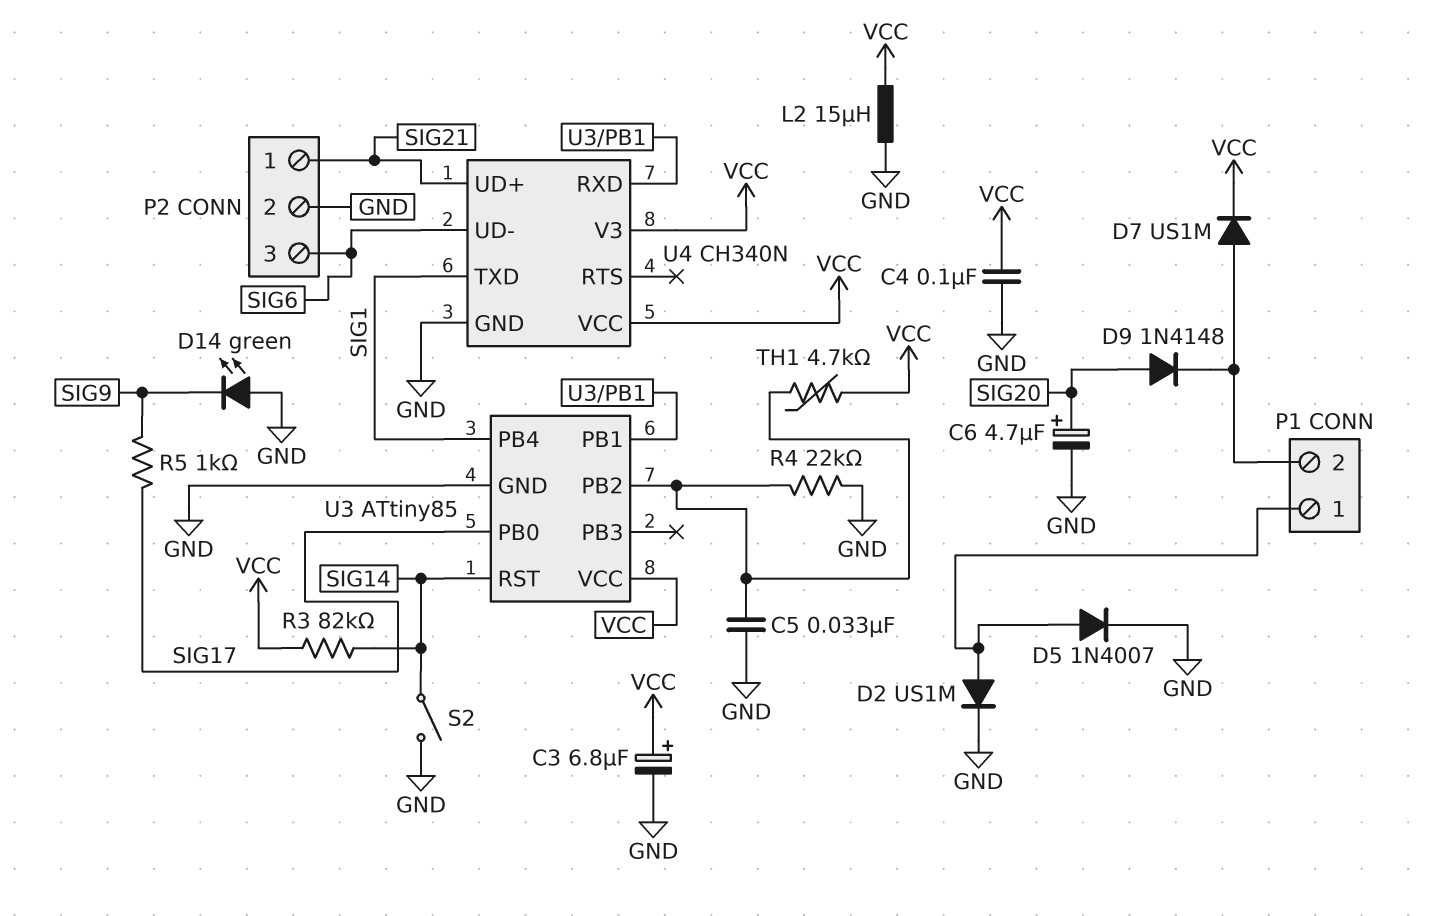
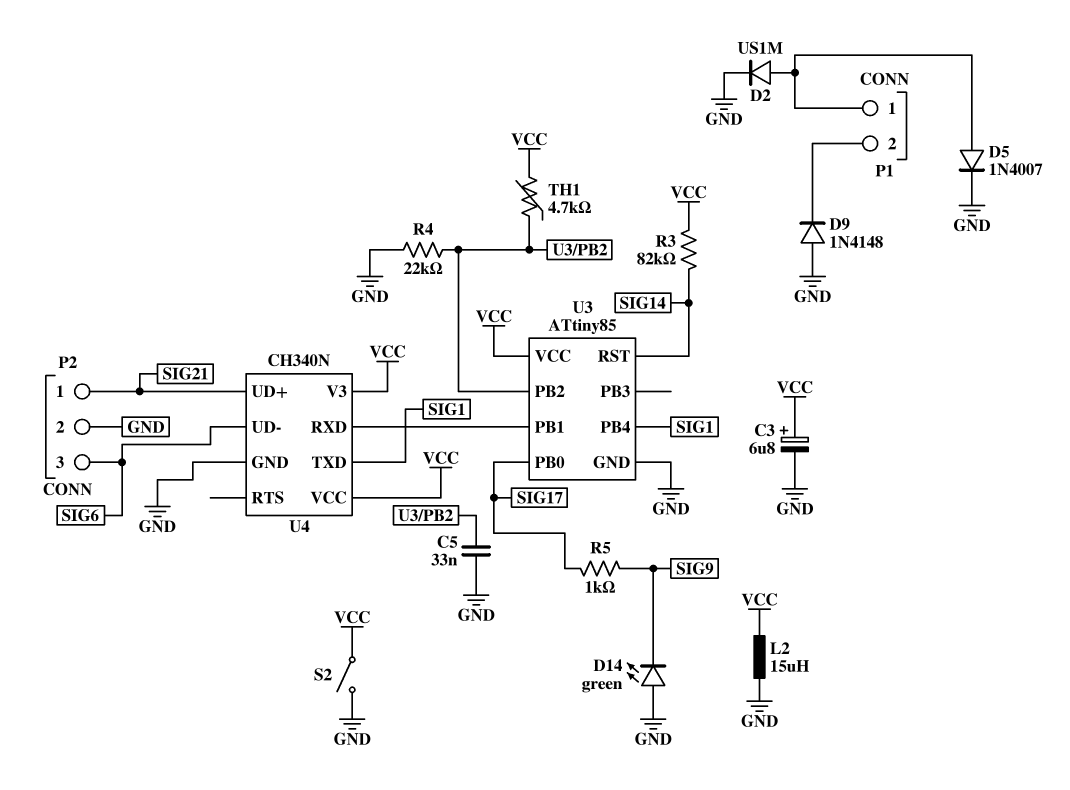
C4: 100nF (GND, VCC) -> none
C6: 4.7uF (plus SIG20, minus GND) -> none
D7: diode US1M (A P1/2, K VCC) -> none
D9: diode 1N4148 (A SIG20, K P1/2) -> diode 1N4148 (A GND, K P1/2)
S2: switch (GND, SIG14) -> switch (GND, VCC)

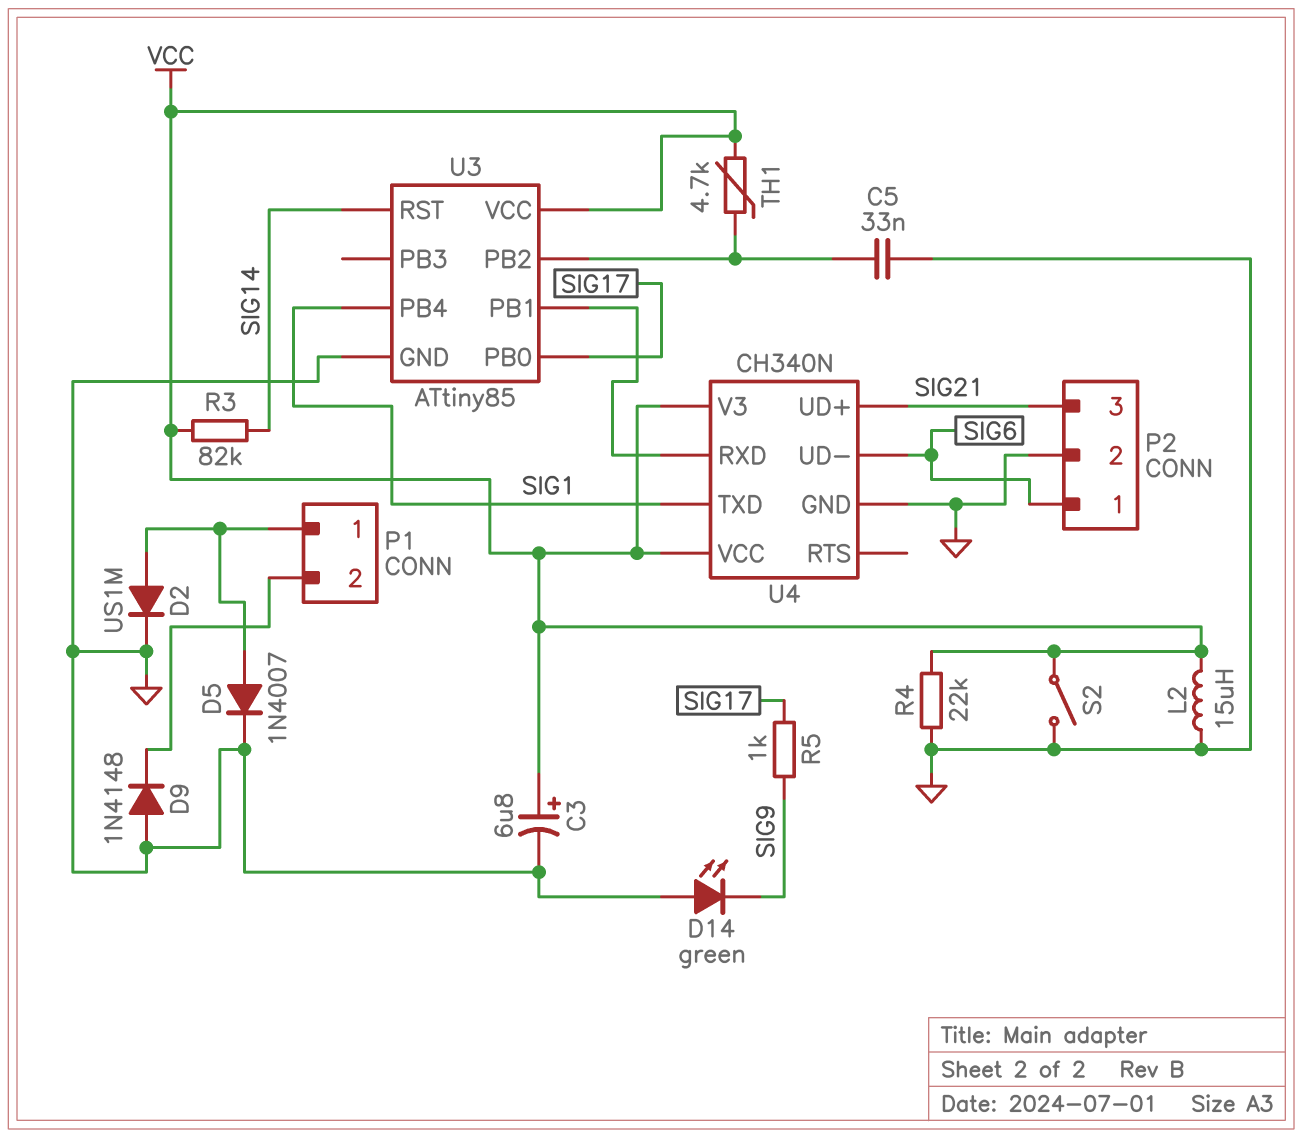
P2 pin 1: SIG21 -> SIG6
P2 pin 3: SIG6 -> SIG21
R4: 22k (GND, U3/PB2) -> 22k (GND, VCC)

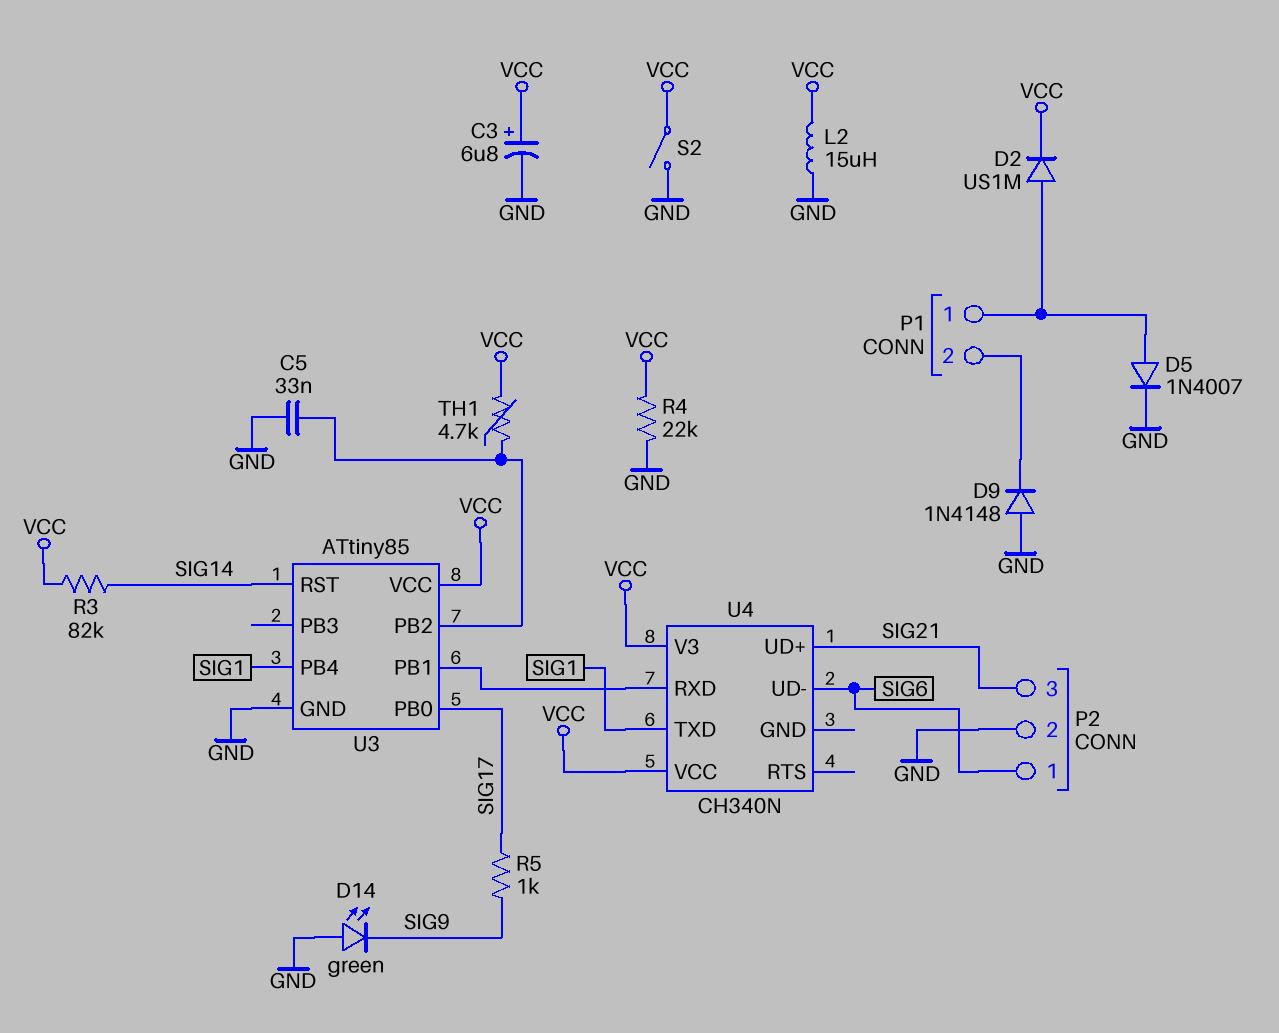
D2: diode US1M (A P1/1, K GND) -> diode US1M (A P1/1, K VCC)
U4 pin GND: GND -> none

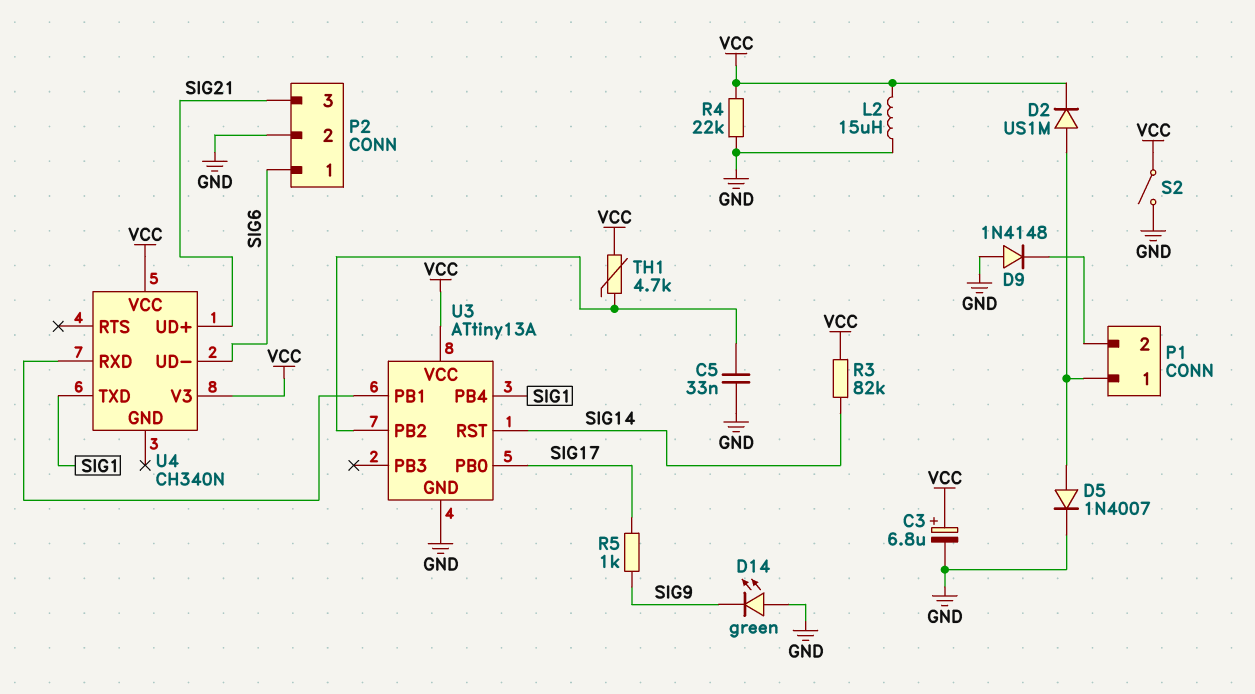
U3: ATtiny85 -> ATtiny13A

